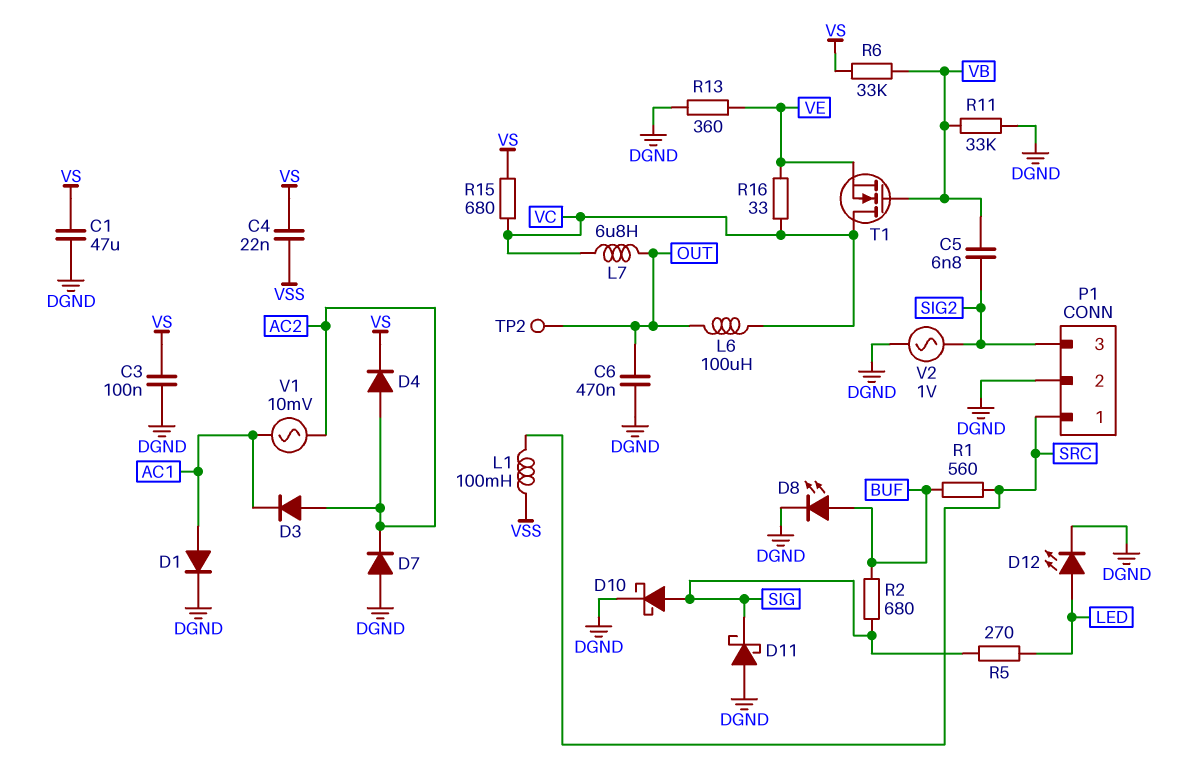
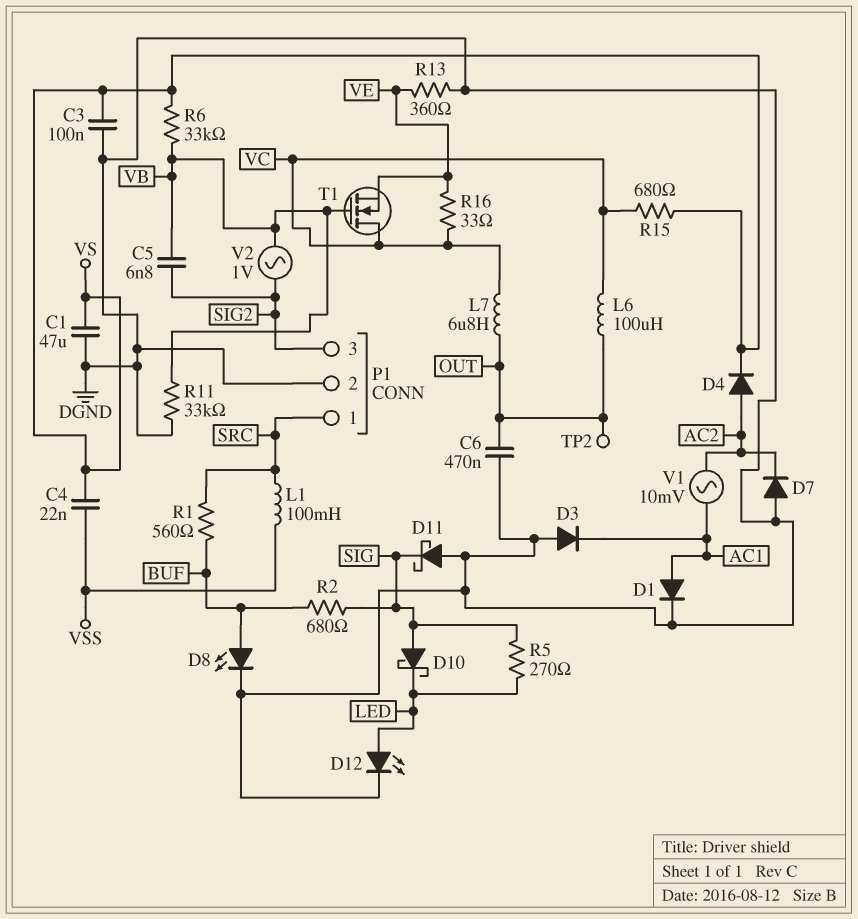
D3: diode (A AC2, K AC1) -> diode (A DGND, K AC1)
D10: schottky (A SIG, K DGND) -> schottky (A SIG, K LED)
V2: AC 1V (DGND, SIG2) -> AC 1V (SIG2, VB)

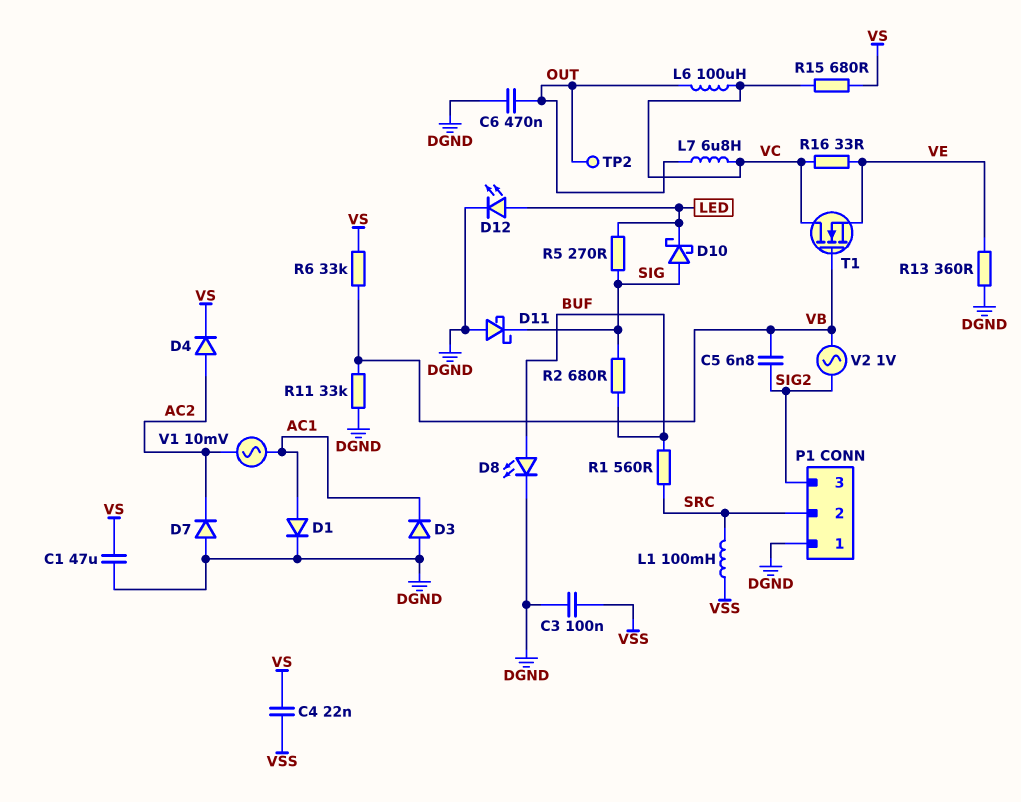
C3: 100nF (DGND, VS) -> 100nF (DGND, VSS)
P1 pin 1: SRC -> DGND
P1 pin 2: DGND -> SRC

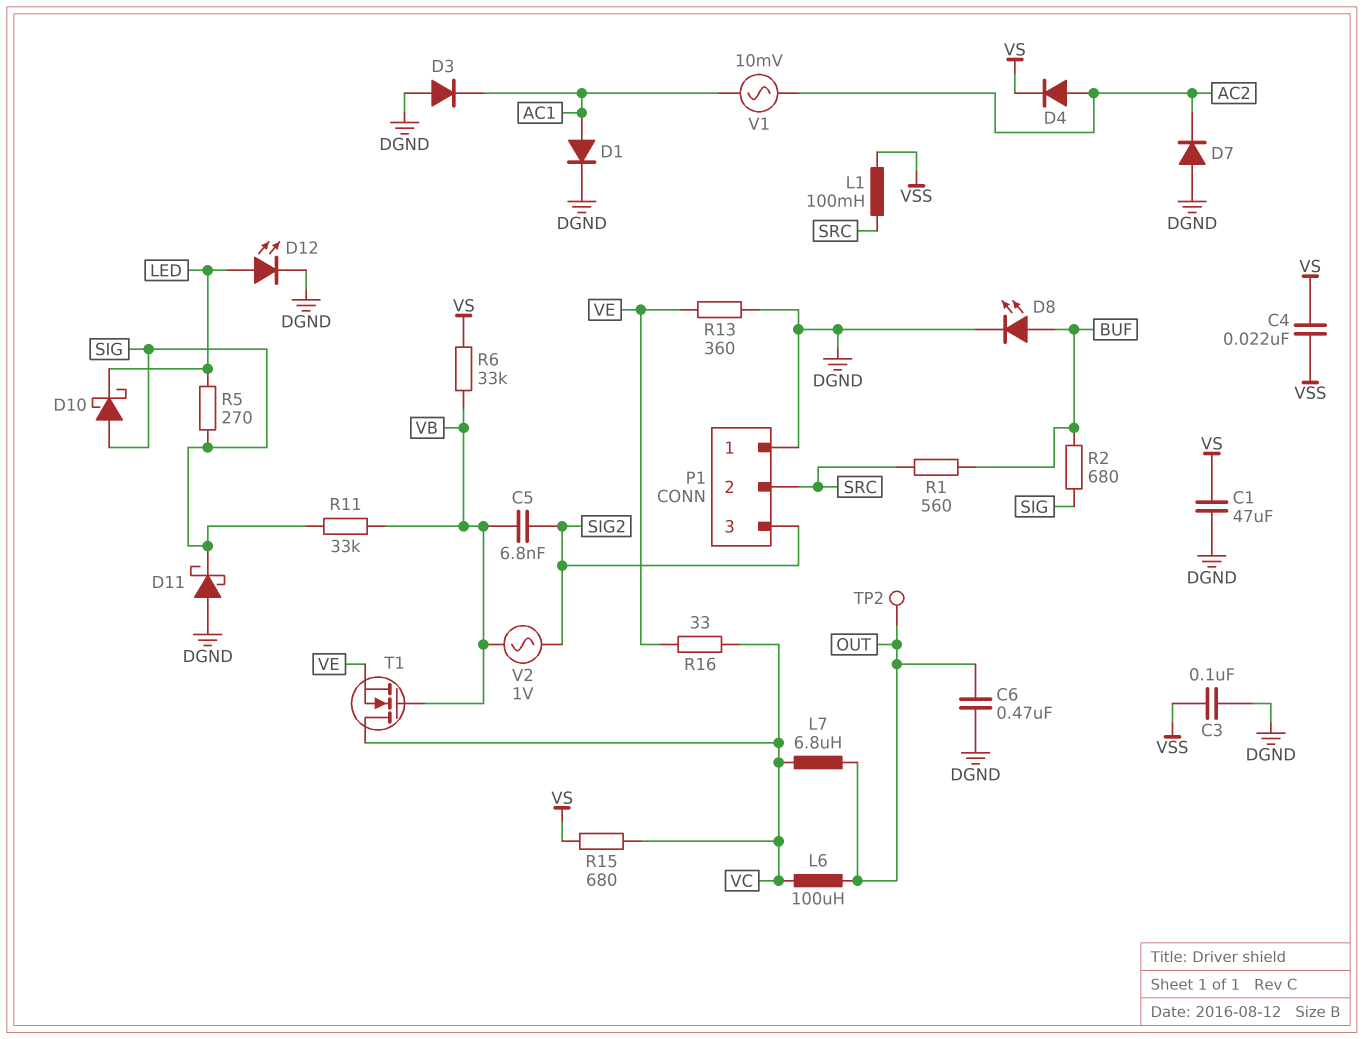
R11: 33k (DGND, VB) -> 33k (SIG, VB)

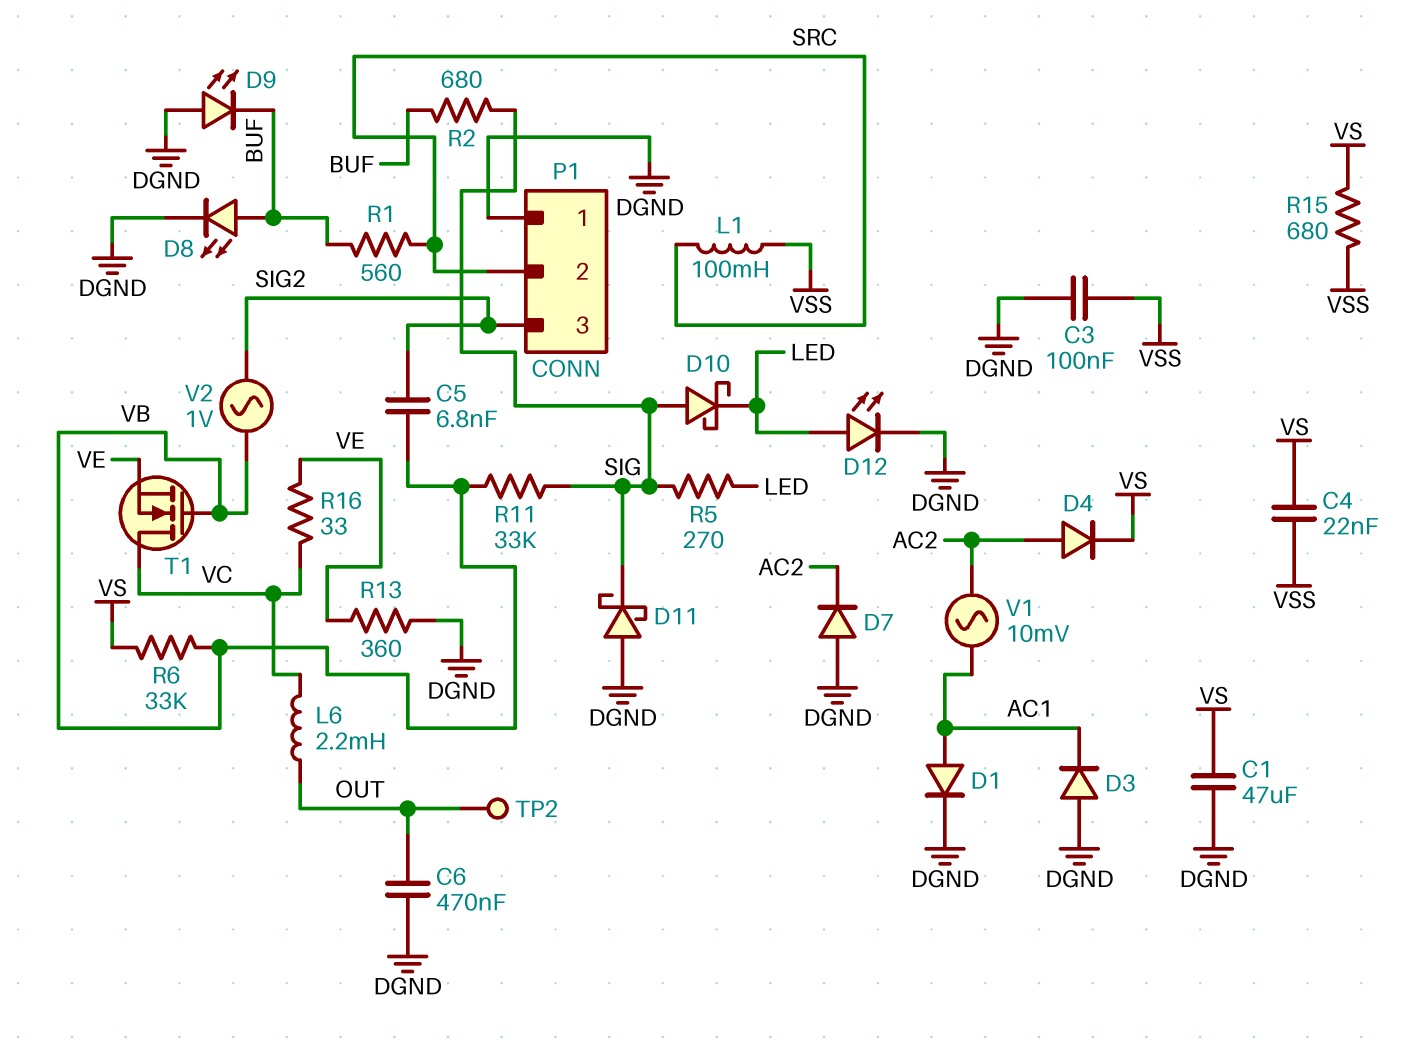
D9: none -> LED (A DGND, K BUF)
L6: 100uH (OUT, VC) -> 2.2mH (OUT, VC)
L7: 6.8uH (OUT, VC) -> none
R15: 680 (VC, VS) -> 680 (VS, VSS)

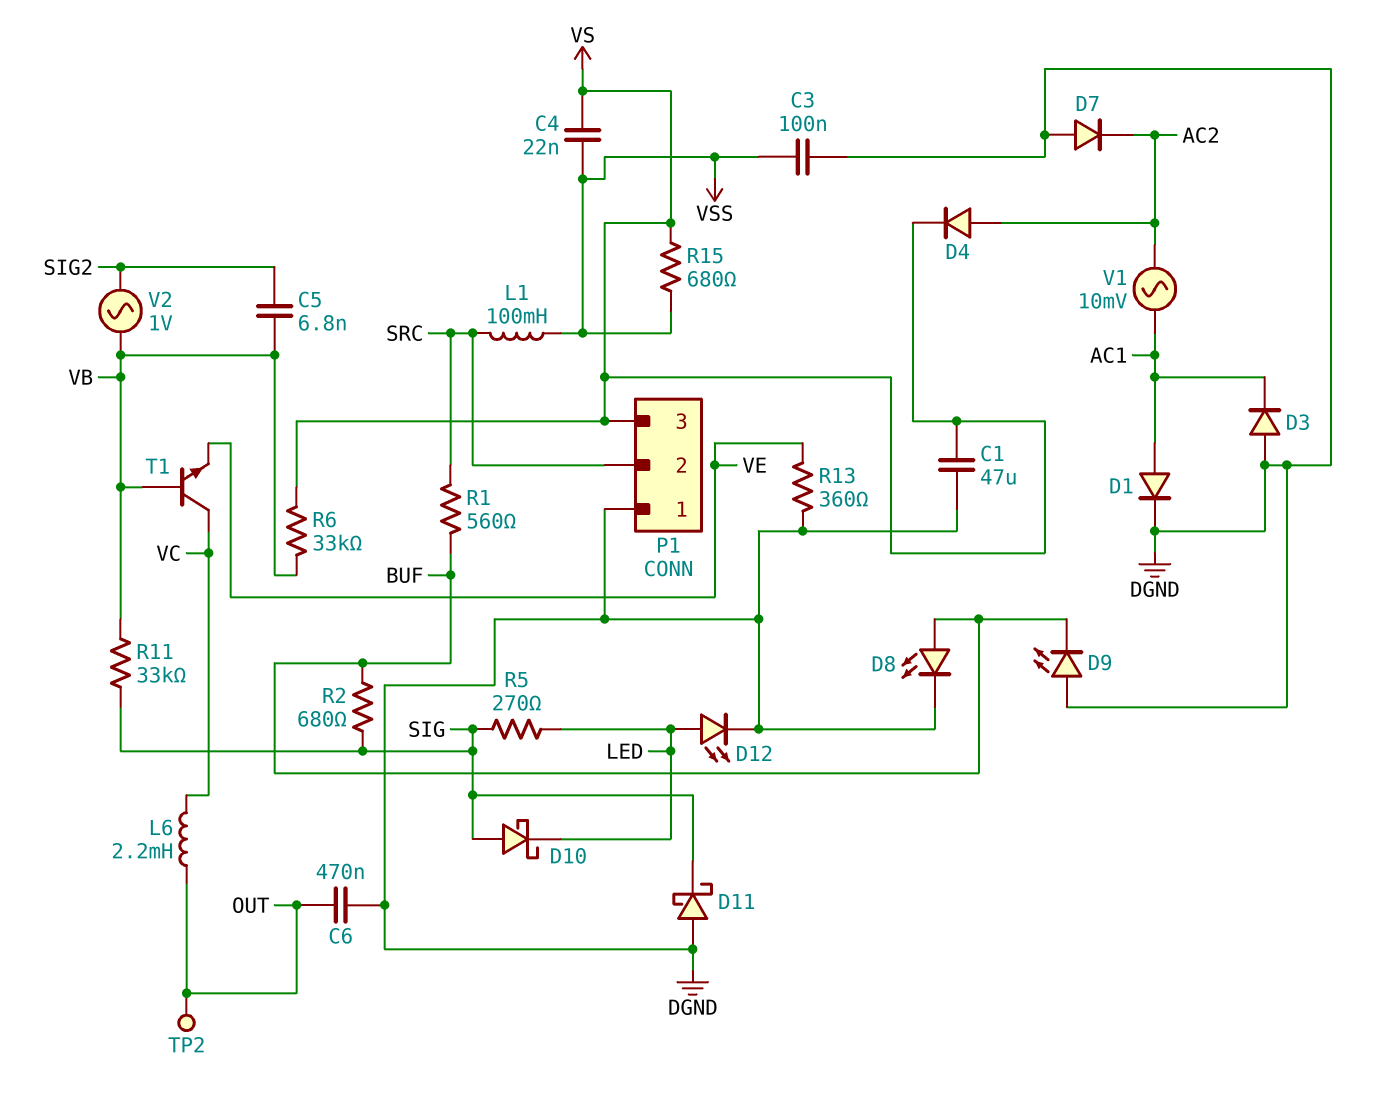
P1 pin 3: SIG2 -> VS
R16: 33 (VC, VE) -> none
T1: NMOS (G VB, D VC, S VE) -> NPN (B VB, C VC, E VE)

